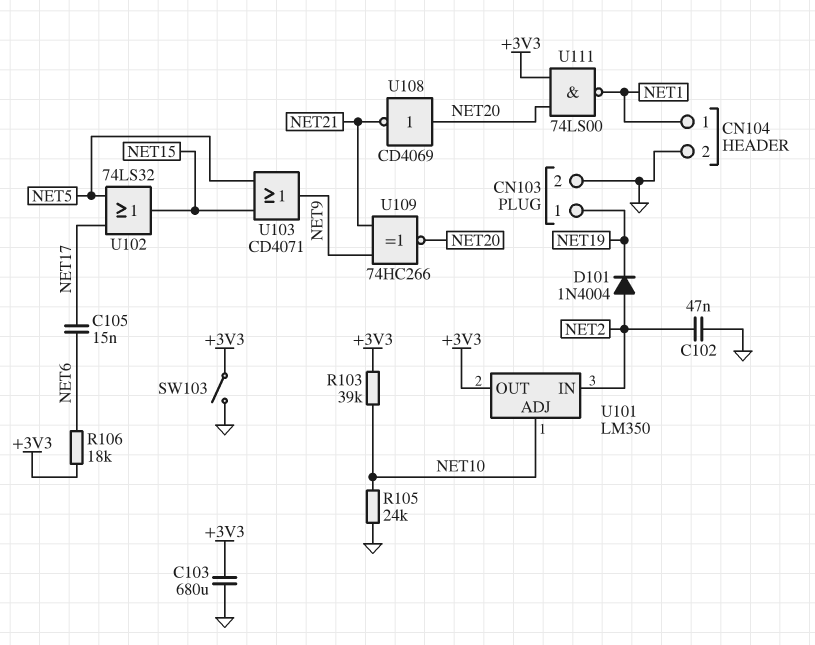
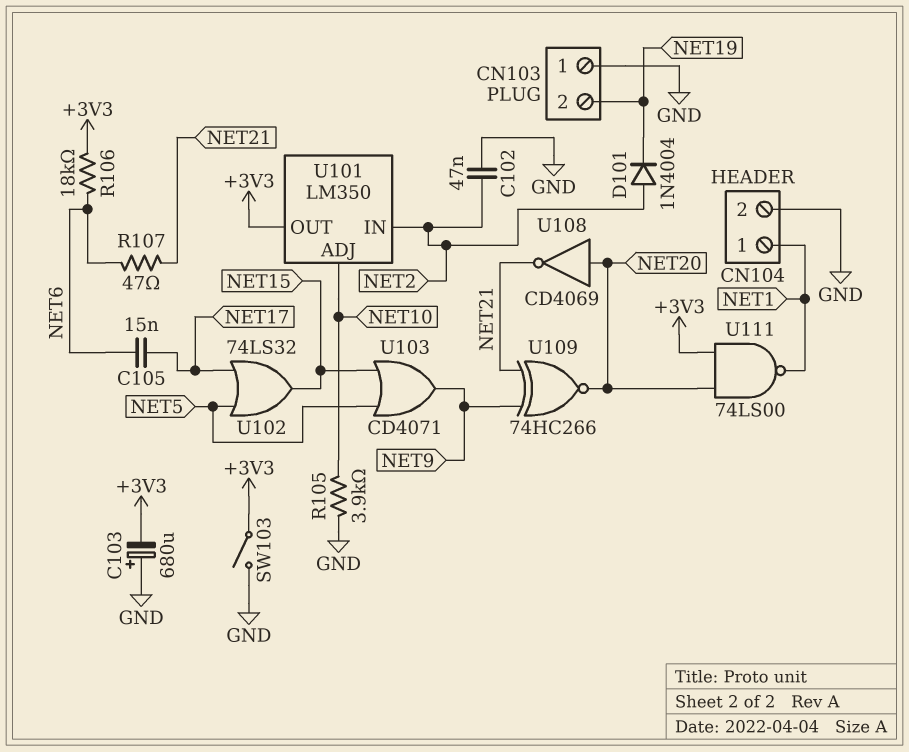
C103: 680uF (+3V3, GND) -> 680uF (plus GND, minus +3V3)
CN103 pin 1: NET19 -> GND
CN103 pin 2: GND -> NET19
R103: 39k (+3V3, NET10) -> none
R105: 24k (GND, NET10) -> 3.9k (GND, NET10)
R107: none -> 47 (NET6, NET21)

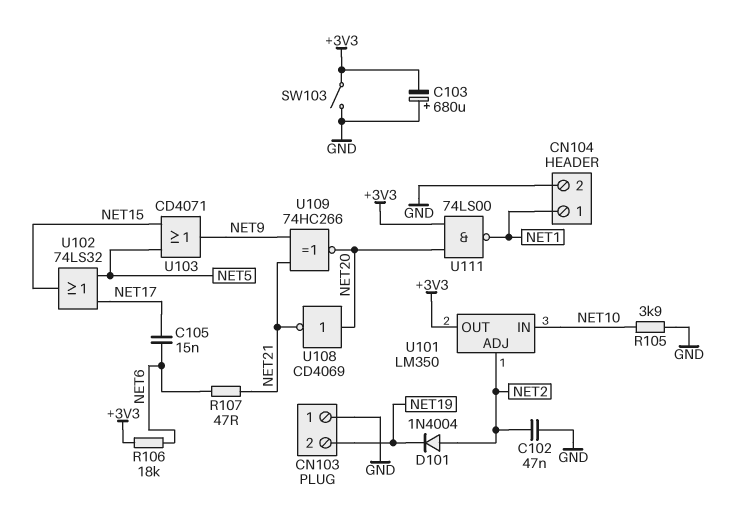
U101 pin ADJ: NET10 -> NET2
U101 pin IN: NET2 -> NET10

